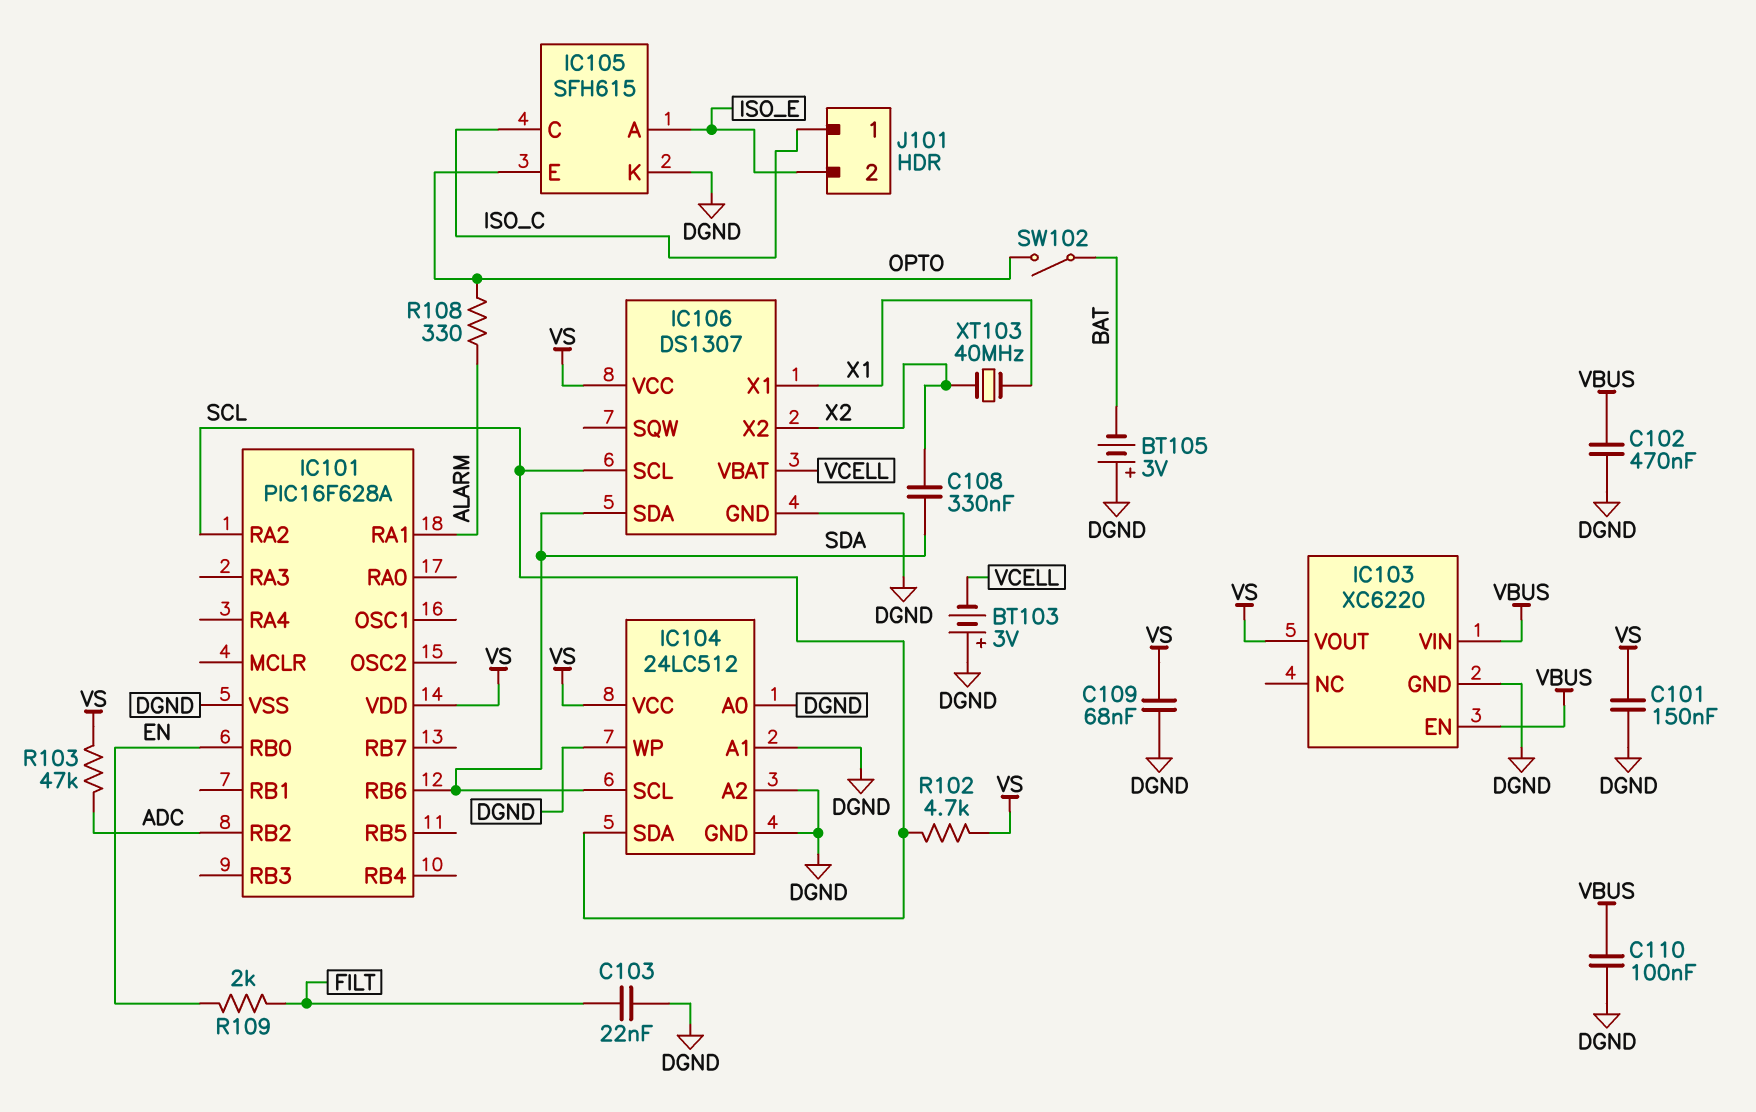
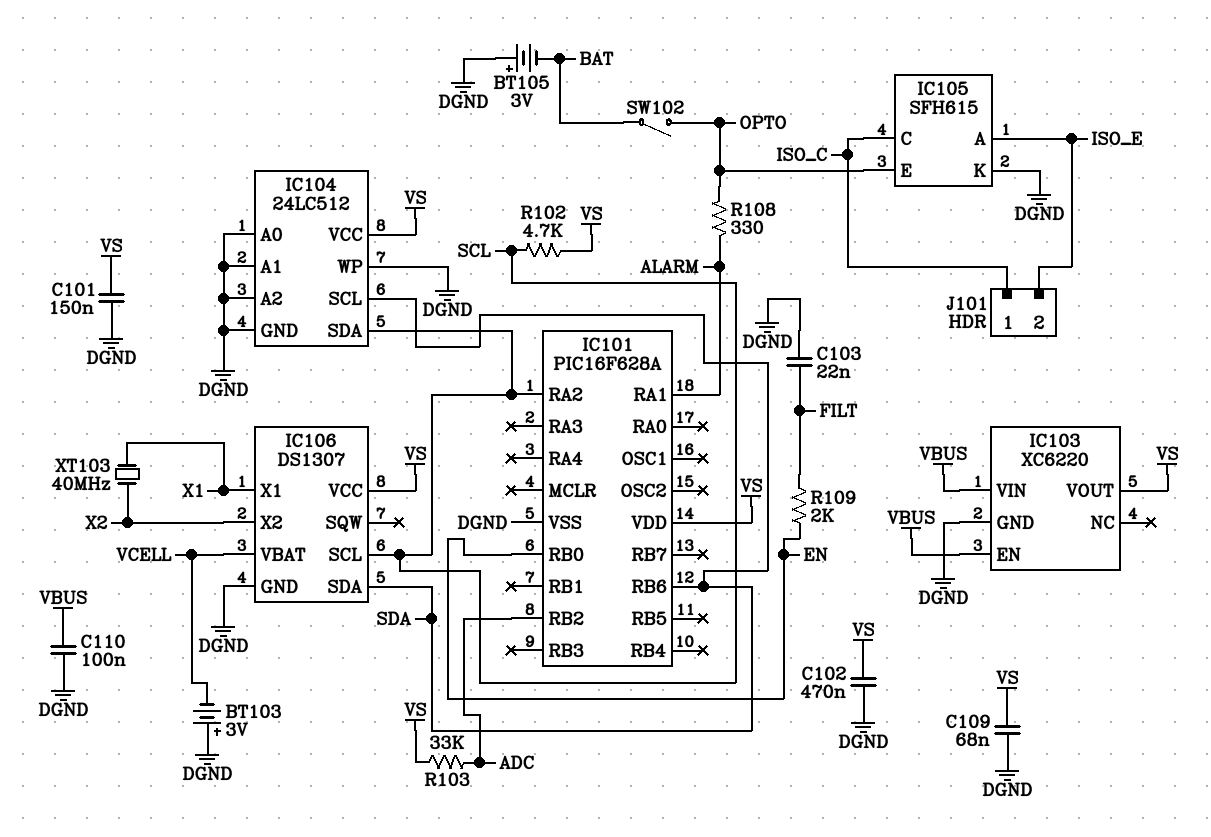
C102: 470nF (DGND, VBUS) -> 470nF (DGND, VS)
C108: 330nF (SDA, X2) -> none
R103: 47k (ADC, VS) -> 33k (ADC, VS)

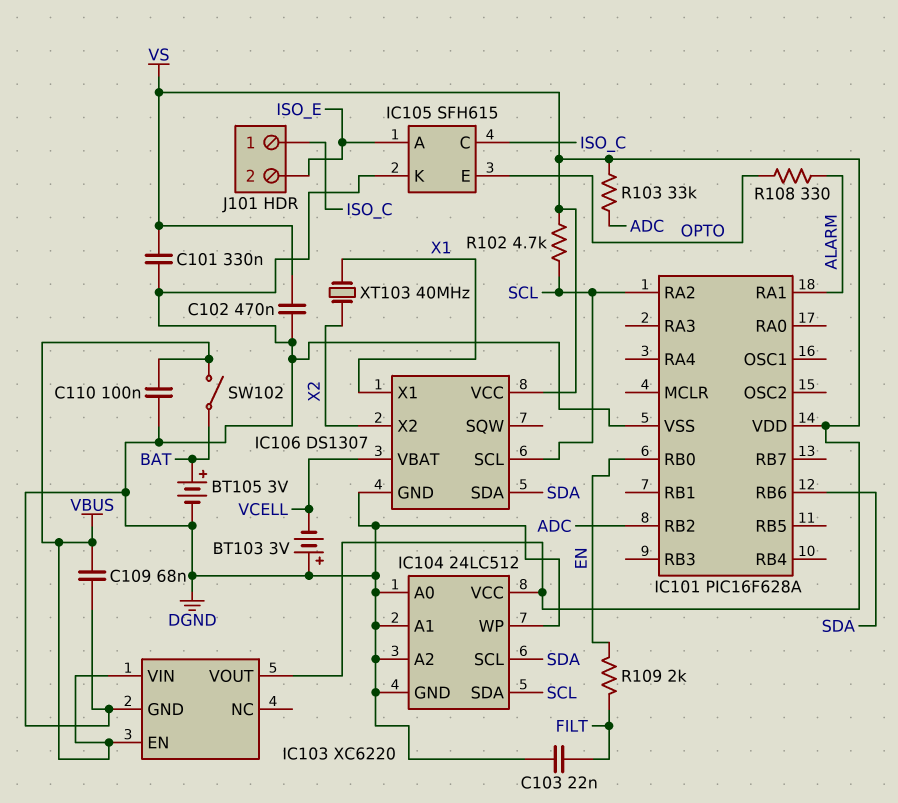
BT105: 3V (plus DGND, minus BAT) -> 3V (plus BAT, minus DGND)
C101: 150nF (DGND, VS) -> 330nF (DGND, VS)
C109: 68nF (DGND, VS) -> 68nF (DGND, VBUS)
SW102: switch (BAT, OPTO) -> switch (BAT, VBUS)

